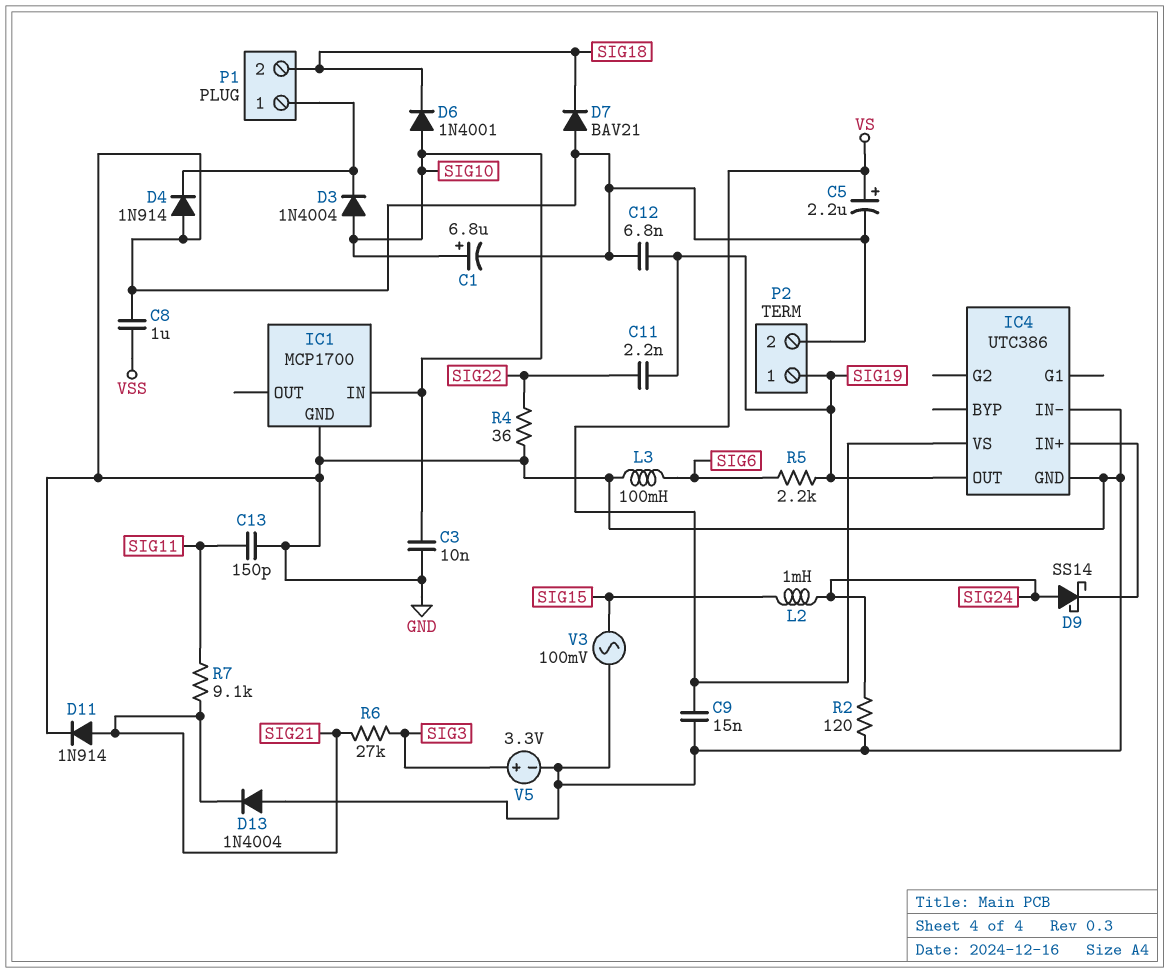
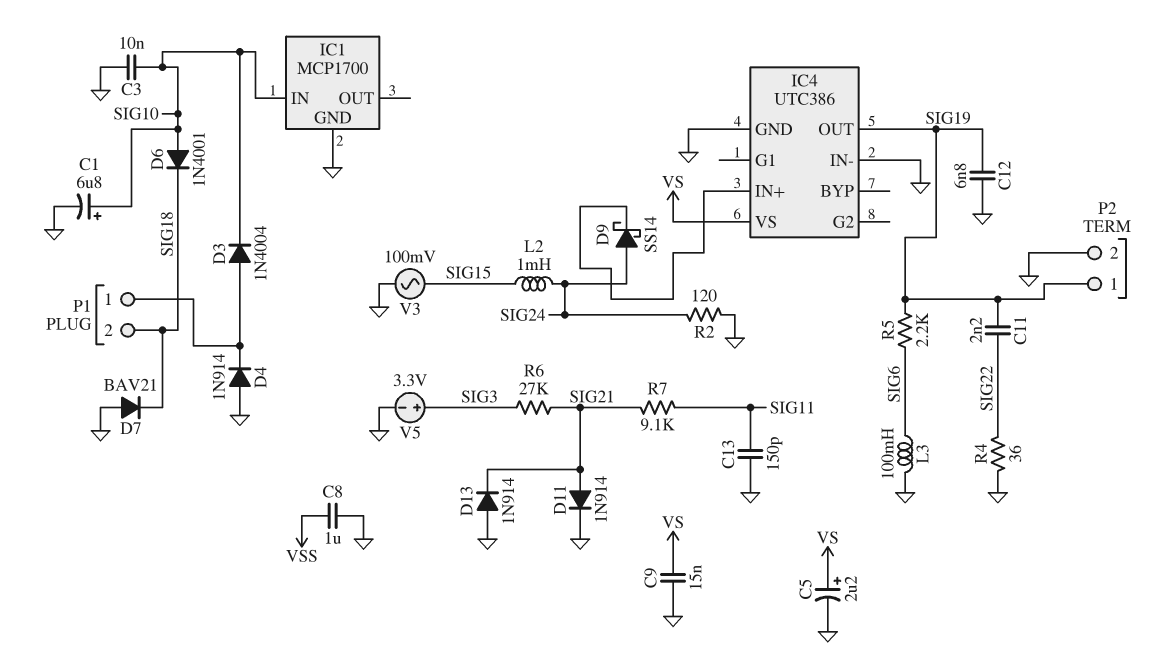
D3: diode 1N4004 (A SIG10, K P1/1) -> diode 1N4004 (A P1/1, K SIG10)
D13: diode 1N4004 (A GND, K SIG21) -> diode 1N914 (A GND, K SIG21)

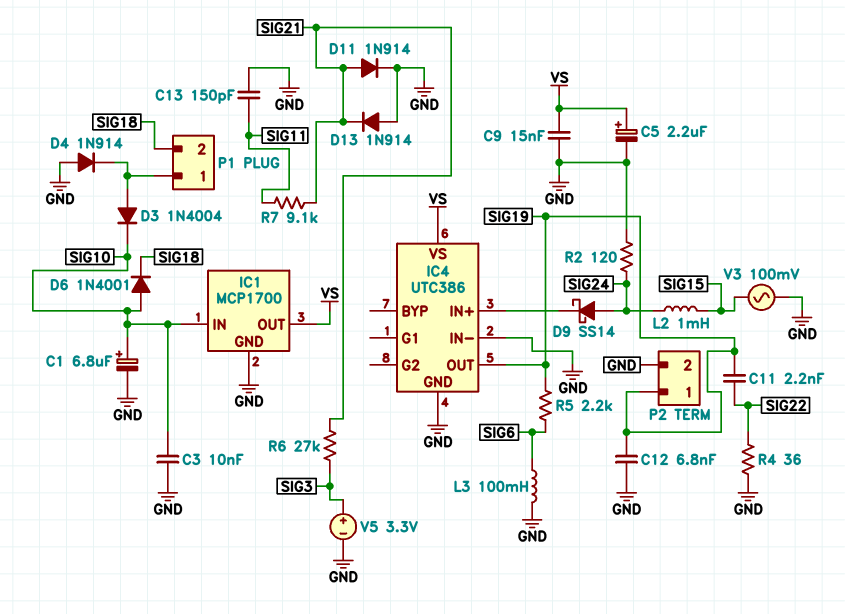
C8: 1uF (GND, VSS) -> none
D7: diode BAV21 (A GND, K SIG18) -> none
IC1 pin OUT: none -> VS

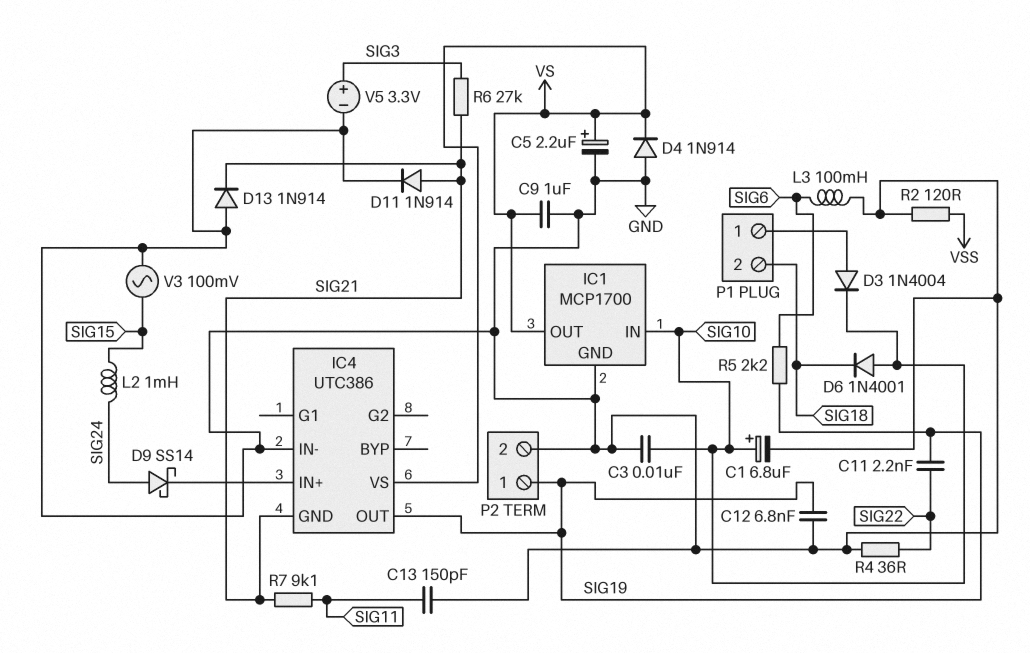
C9: 15nF (GND, VS) -> 1uF (GND, VS)
D4: diode 1N914 (A GND, K P1/1) -> diode 1N914 (A GND, K VS)
IC4 pin GND: GND -> SIG21
R2: 120 (GND, SIG24) -> 120 (GND, VSS)

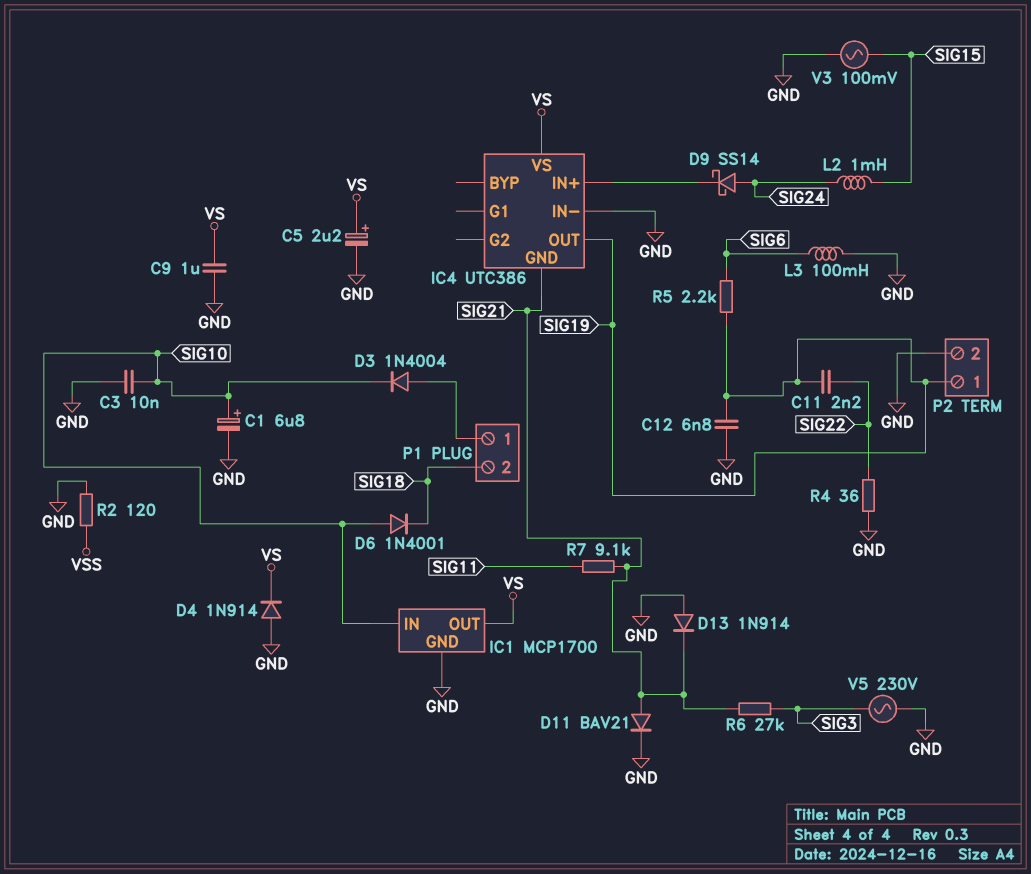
C13: 150pF (GND, SIG11) -> none
D11: diode 1N914 (A SIG21, K GND) -> diode BAV21 (A SIG21, K GND)
V5: 3.3V (plus SIG3, minus GND) -> AC 230V (GND, SIG3)

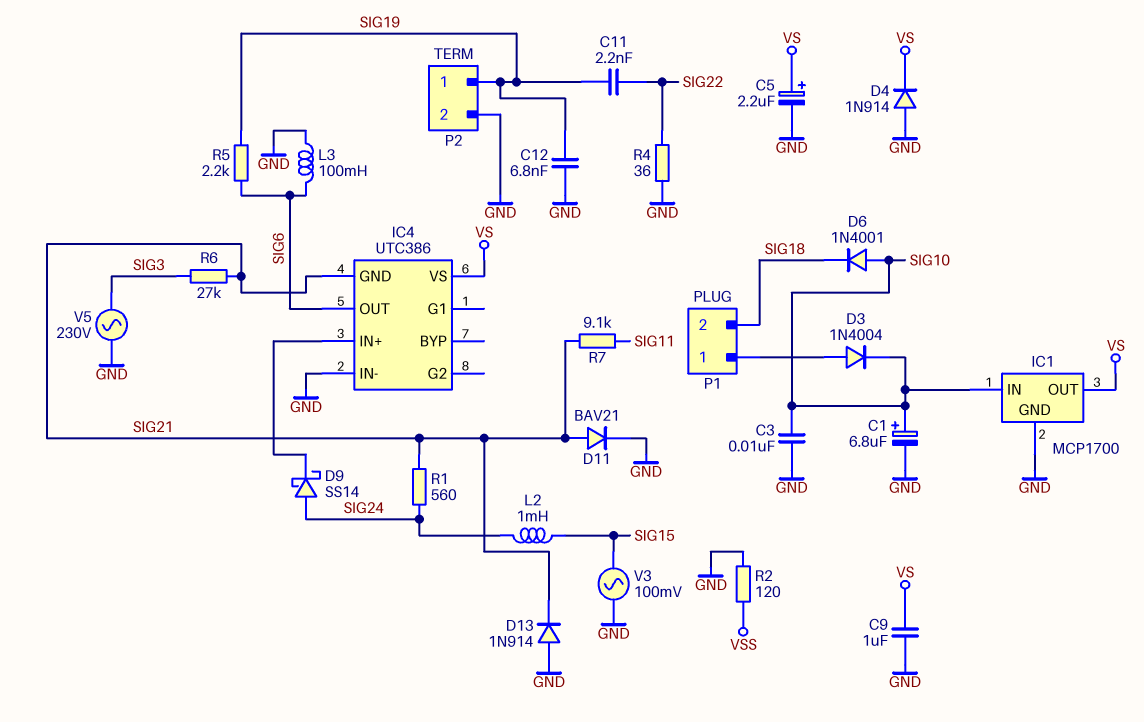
IC4 pin OUT: SIG19 -> SIG6
R1: none -> 560 (SIG21, SIG24)

